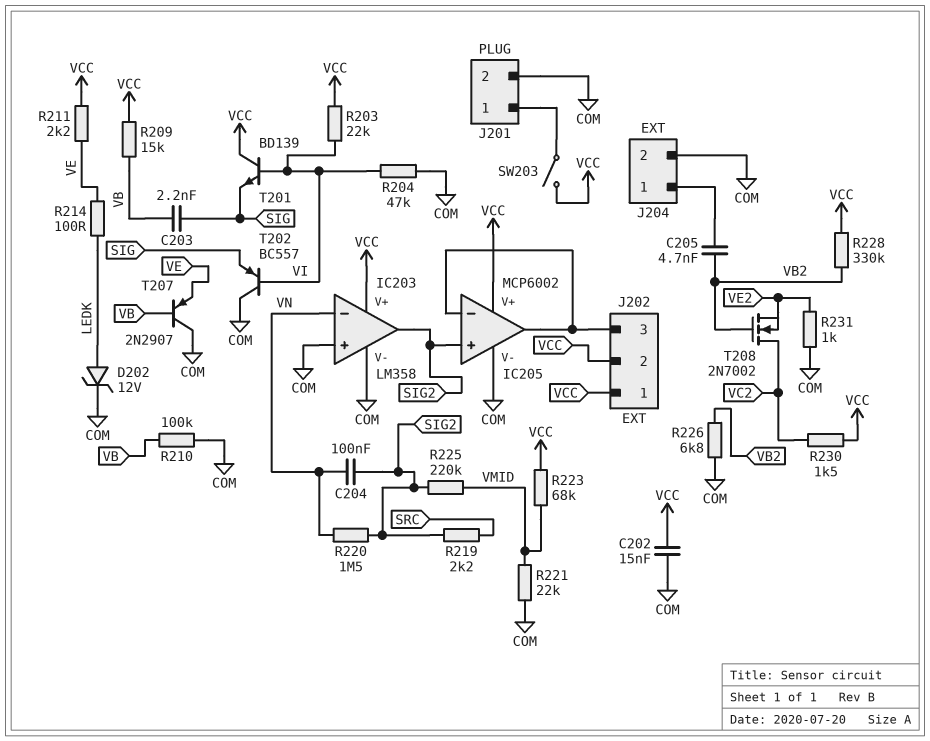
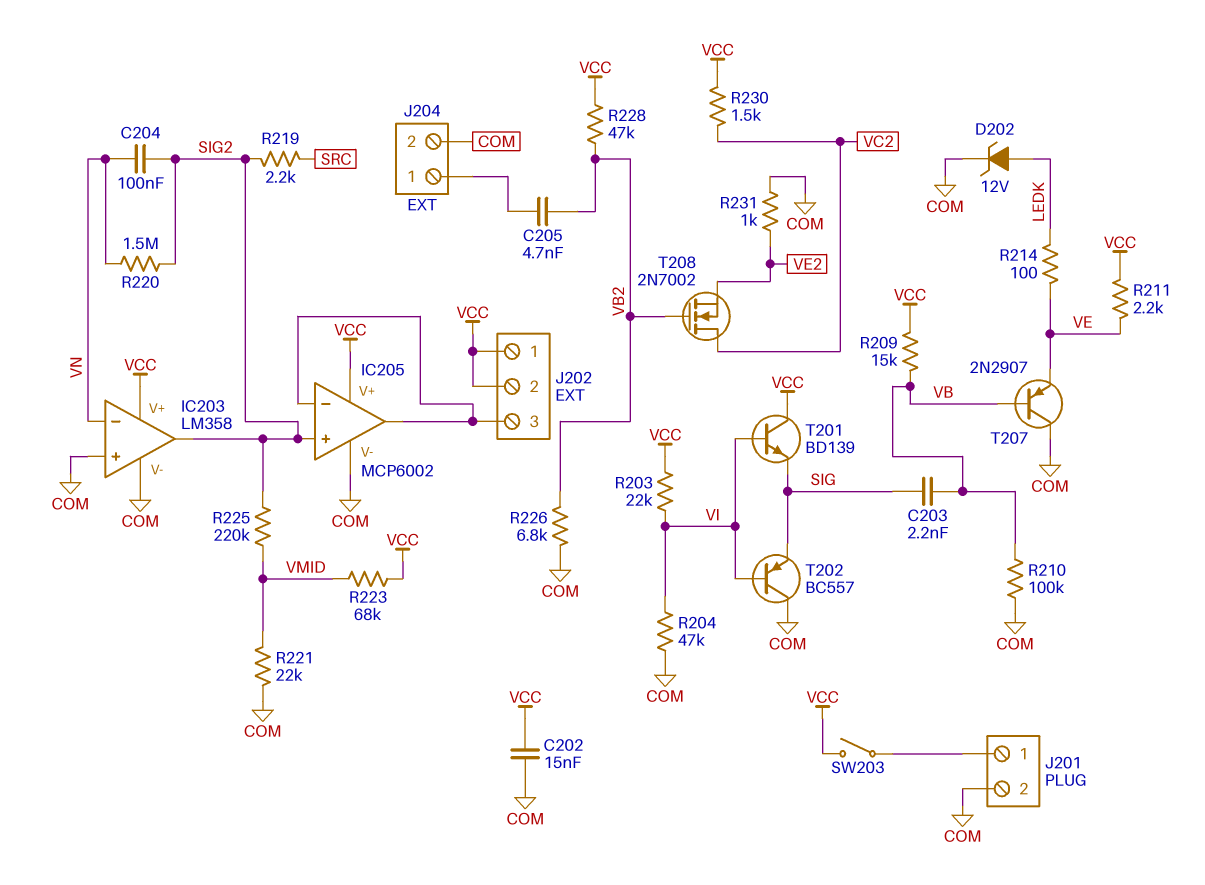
R228: 330k (VB2, VCC) -> 47k (VB2, VCC)

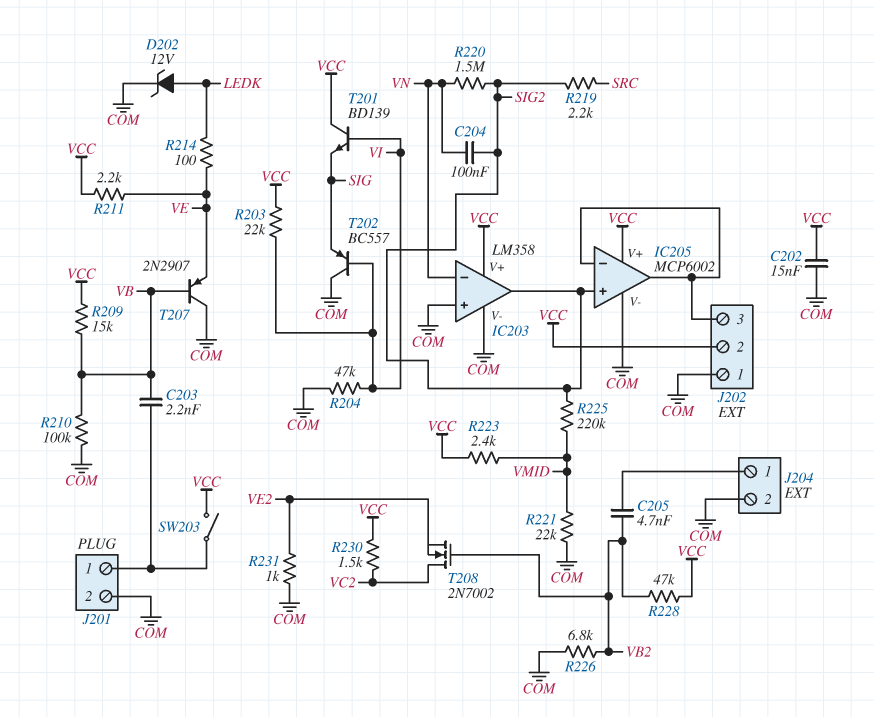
C203: 2.2nF (SIG, VB) -> 2.2nF (J201/1, VB)
J202 pin 1: VCC -> COM
R223: 68k (VCC, VMID) -> 2.4k (VCC, VMID)

